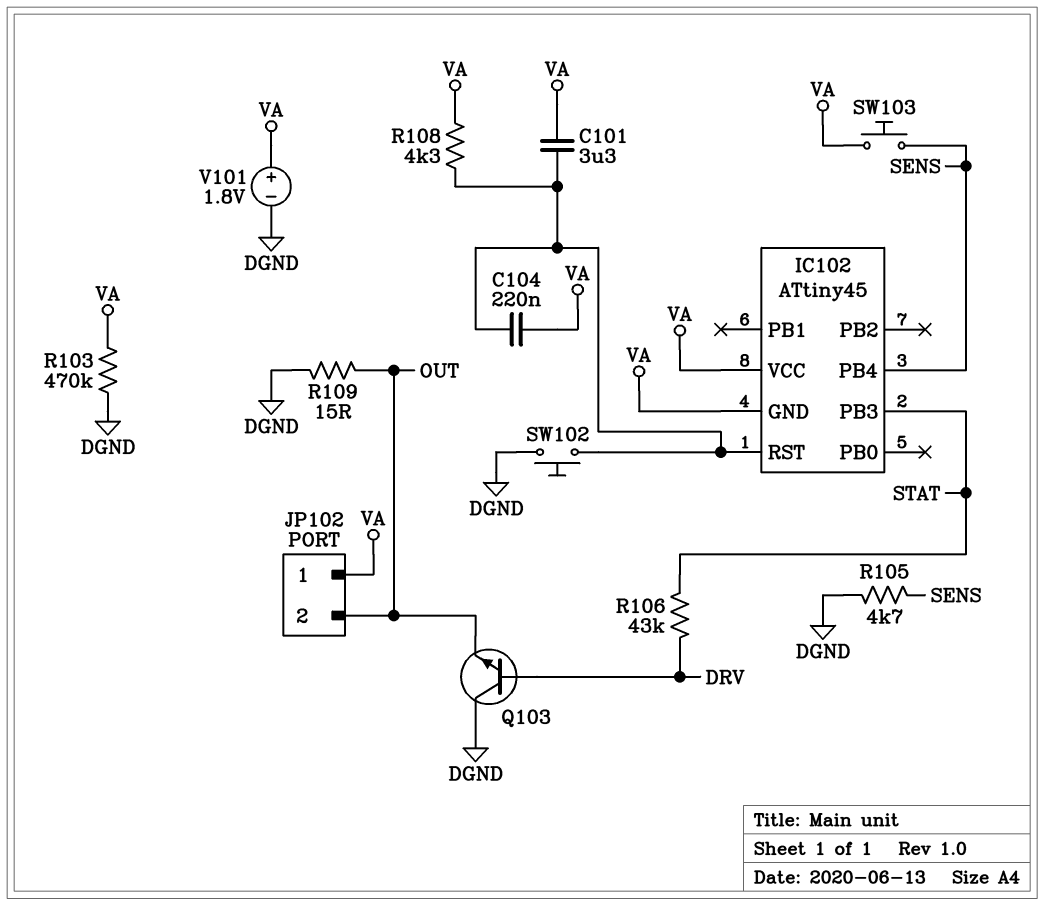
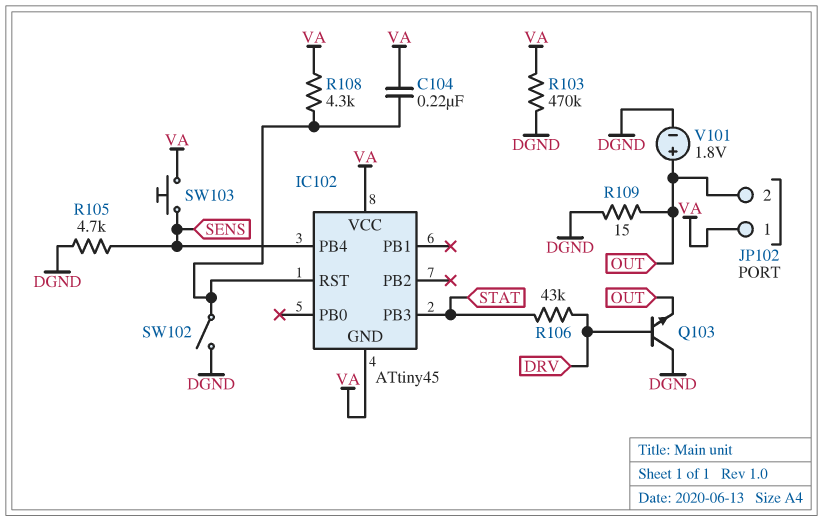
C101: 3.3uF (IC102/RST, VA) -> none
SW102: button (DGND, IC102/RST) -> switch (DGND, IC102/RST)
V101: 1.8V (plus VA, minus DGND) -> 1.8V (plus OUT, minus DGND)

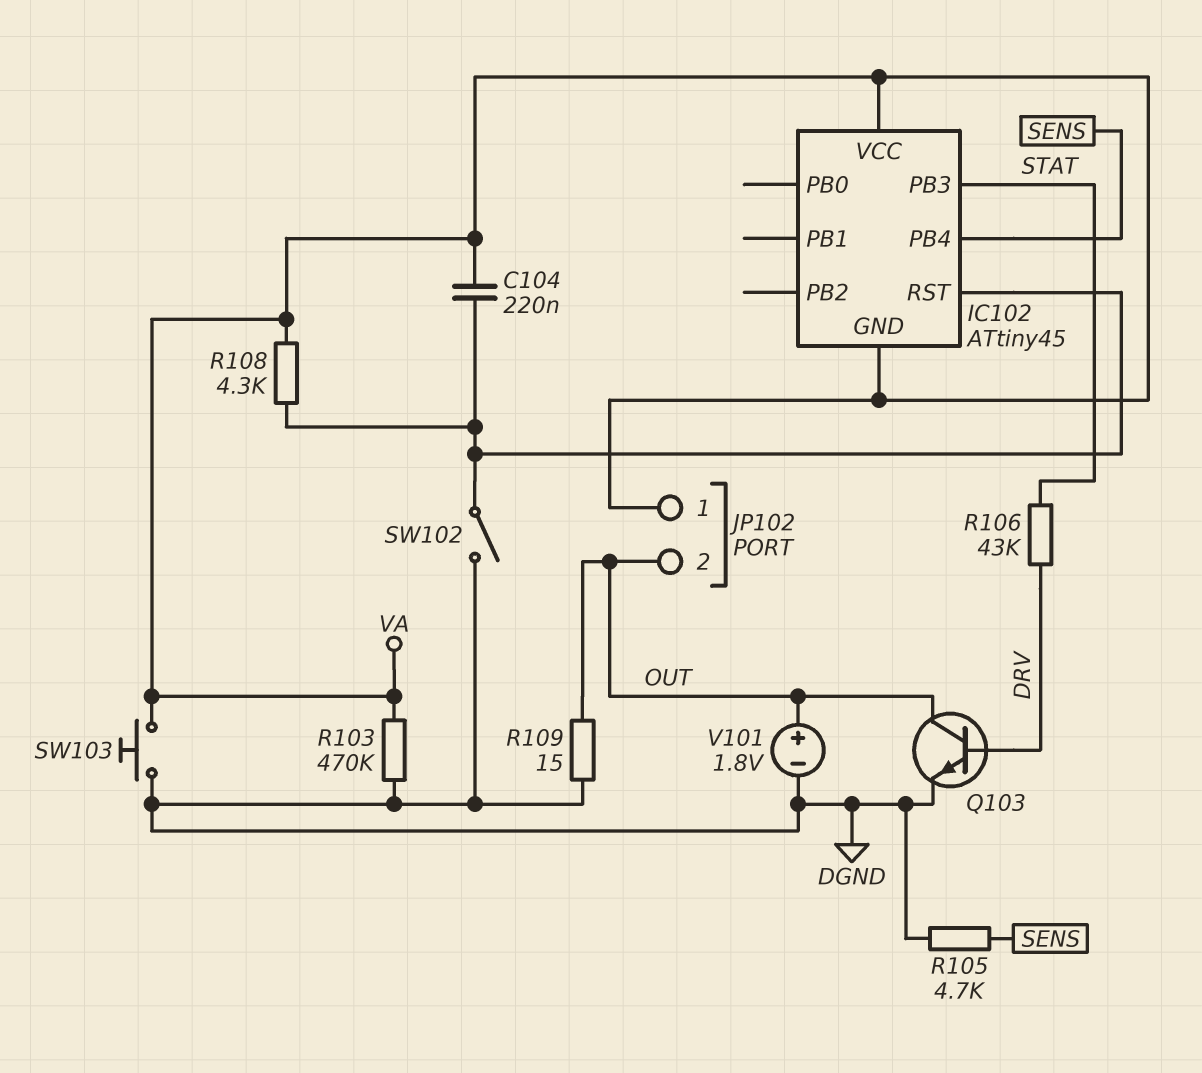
Q103: NPN (B DRV, C DGND, E OUT) -> NPN (B DRV, C OUT, E DGND)
SW103: button (SENS, VA) -> button (DGND, VA)

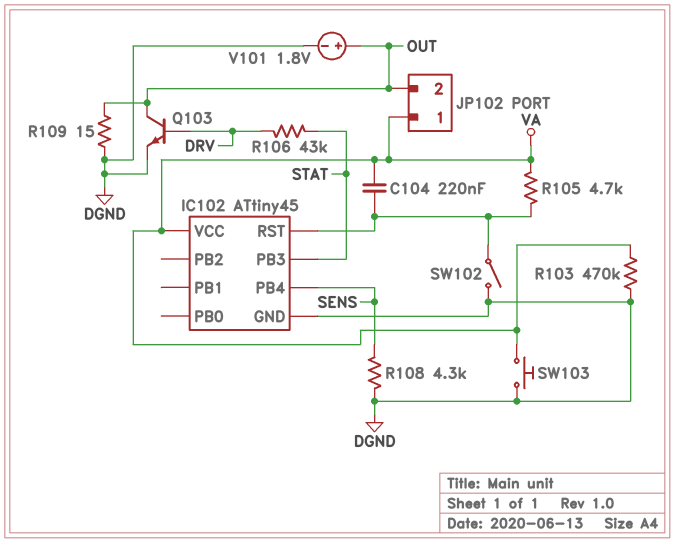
IC102 pin GND: VA -> DGND
R105: 4.7k (DGND, SENS) -> 4.7k (IC102/RST, VA)
R108: 4.3k (IC102/RST, VA) -> 4.3k (DGND, SENS)

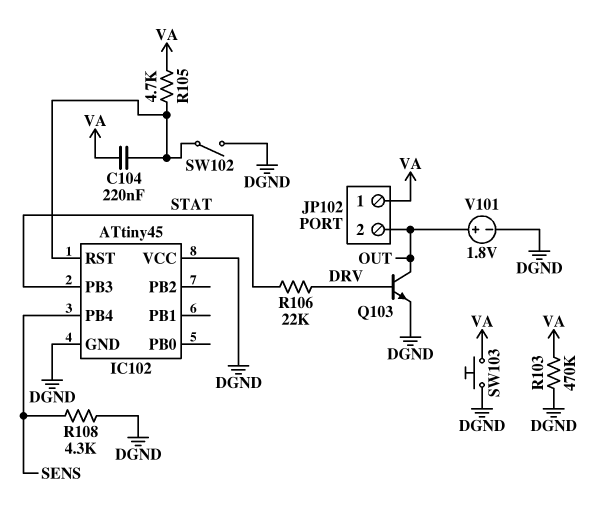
IC102 pin VCC: VA -> DGND
R106: 43k (DRV, STAT) -> 22k (DRV, STAT)
R109: 15 (DGND, OUT) -> none

